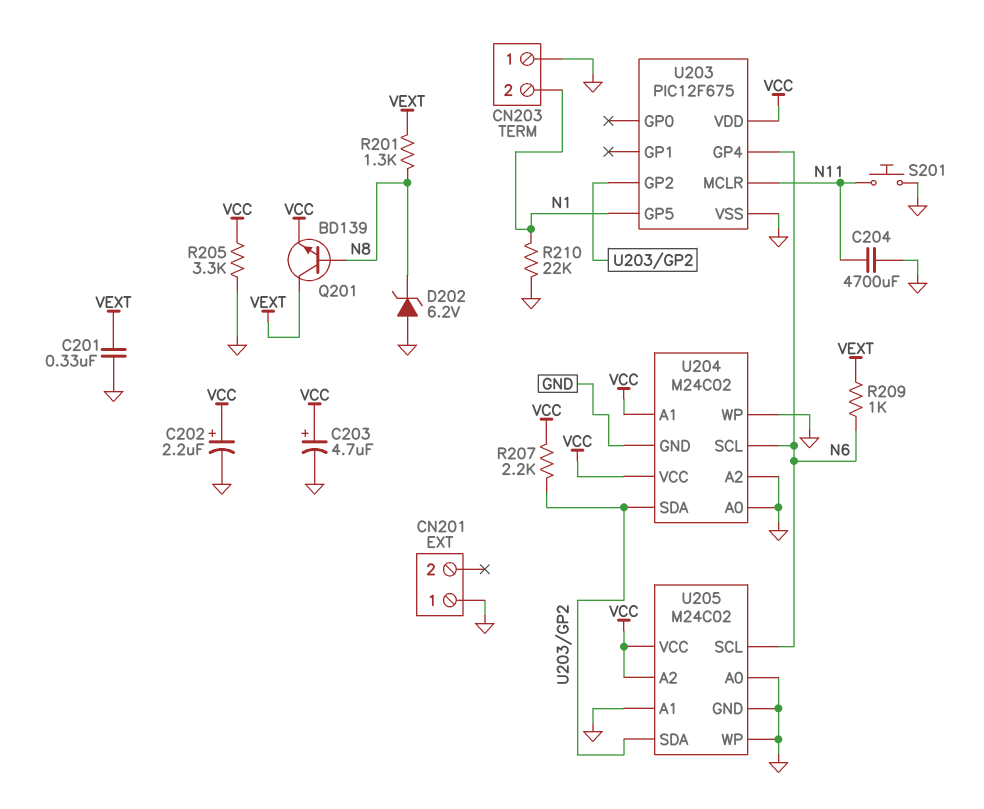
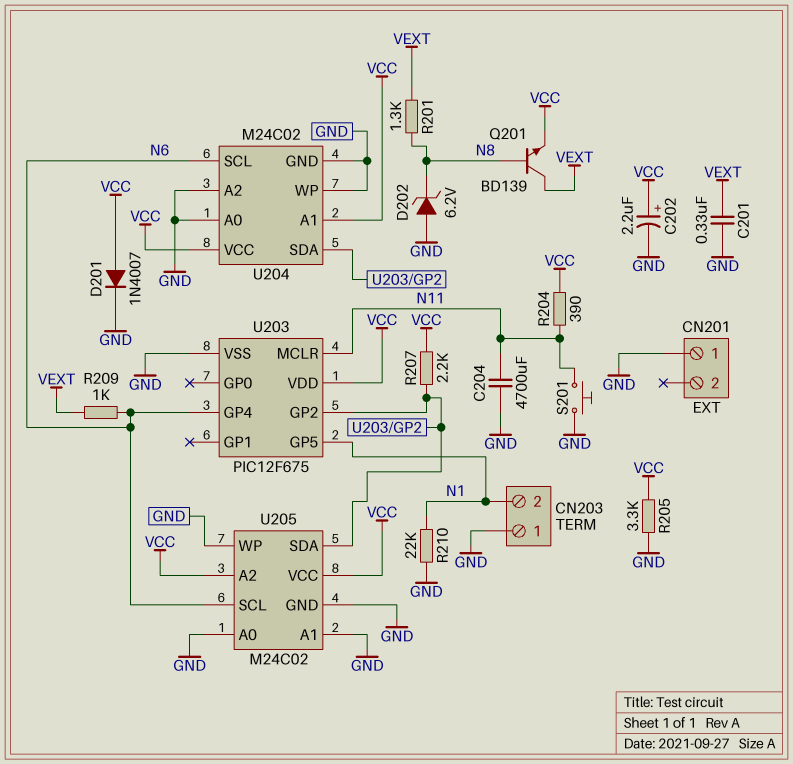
C203: 4.7uF (plus VCC, minus GND) -> none
D201: none -> diode 1N4007 (A VCC, K GND)
R204: none -> 390 (N11, VCC)

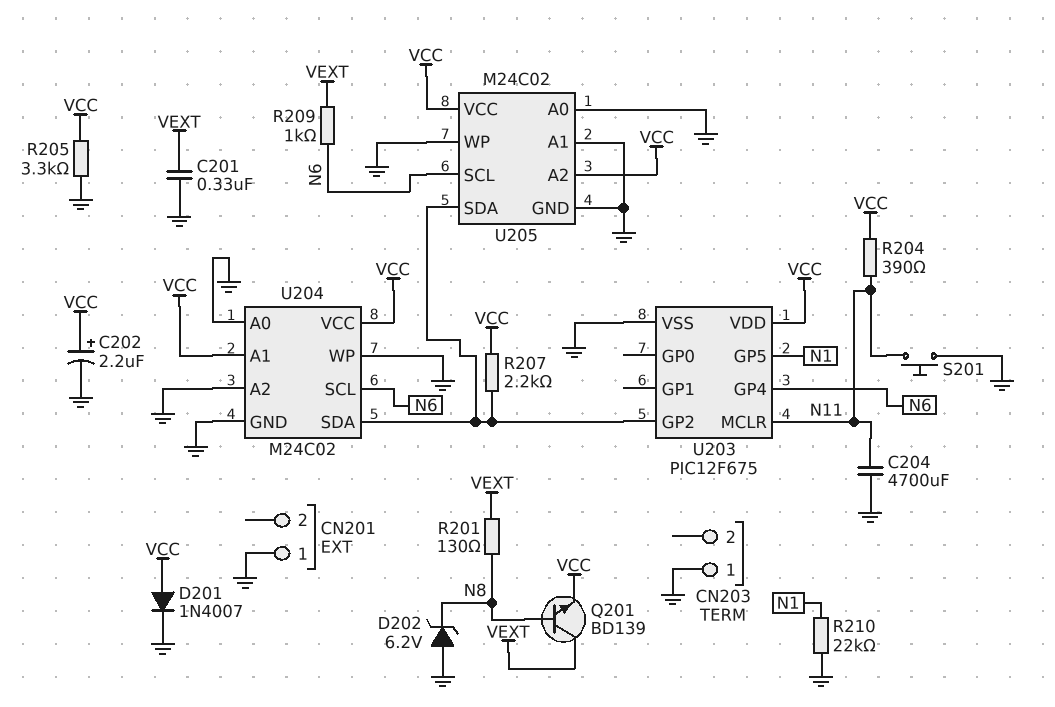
CN203 pin 2: N1 -> none
R201: 1.3k (N8, VEXT) -> 130 (N8, VEXT)

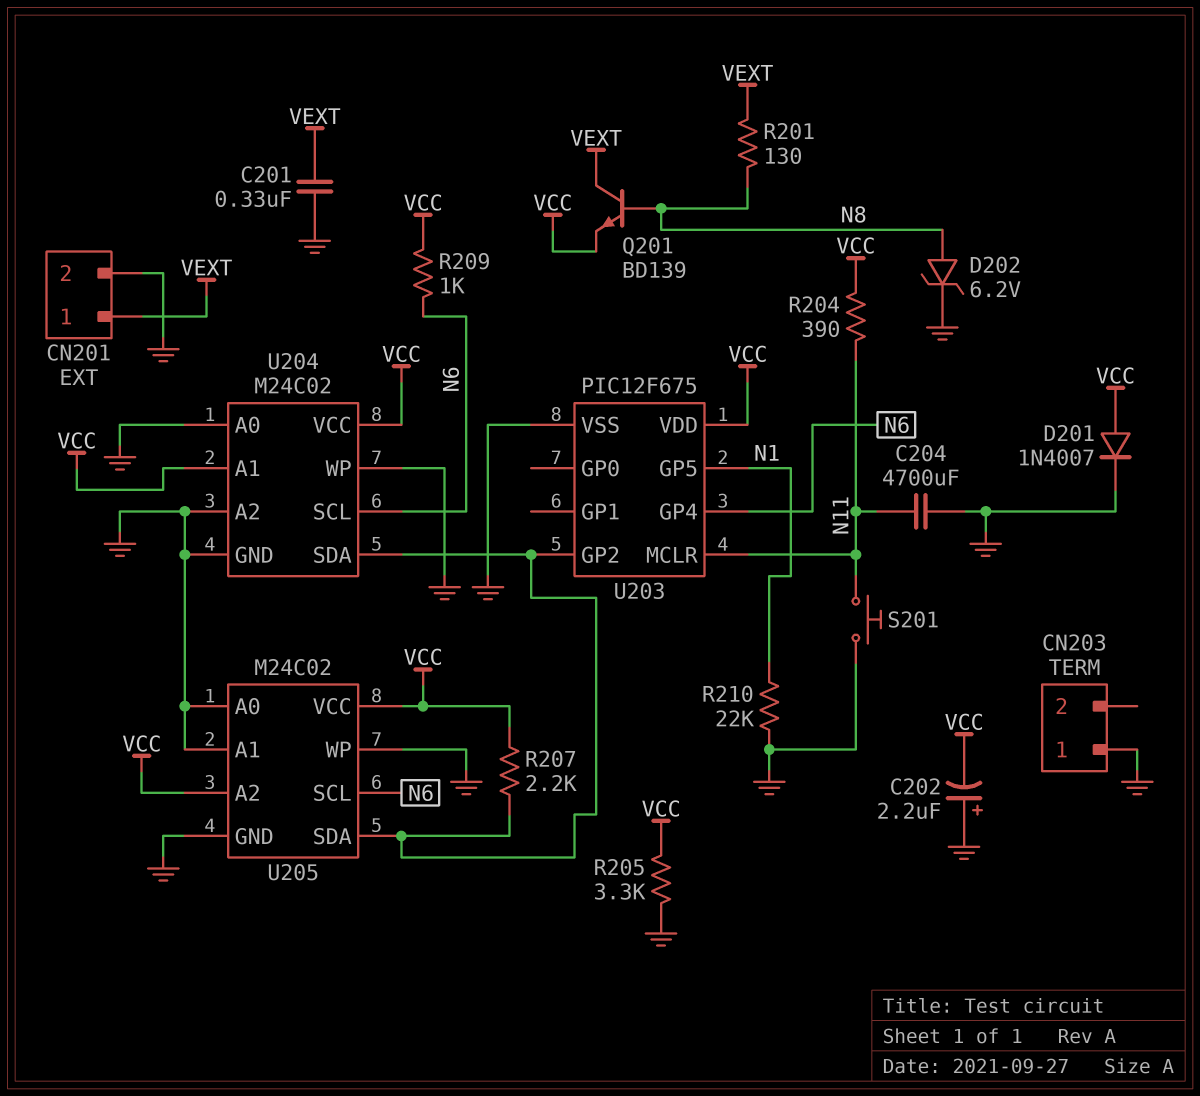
C202: 2.2uF (plus VCC, minus GND) -> 2.2uF (plus GND, minus VCC)
CN201 pin 1: GND -> VEXT
CN201 pin 2: none -> GND
D202: zener 6.2V (A GND, K N8) -> zener 6.2V (A N8, K GND)
R209: 1k (N6, VEXT) -> 1k (N6, VCC)

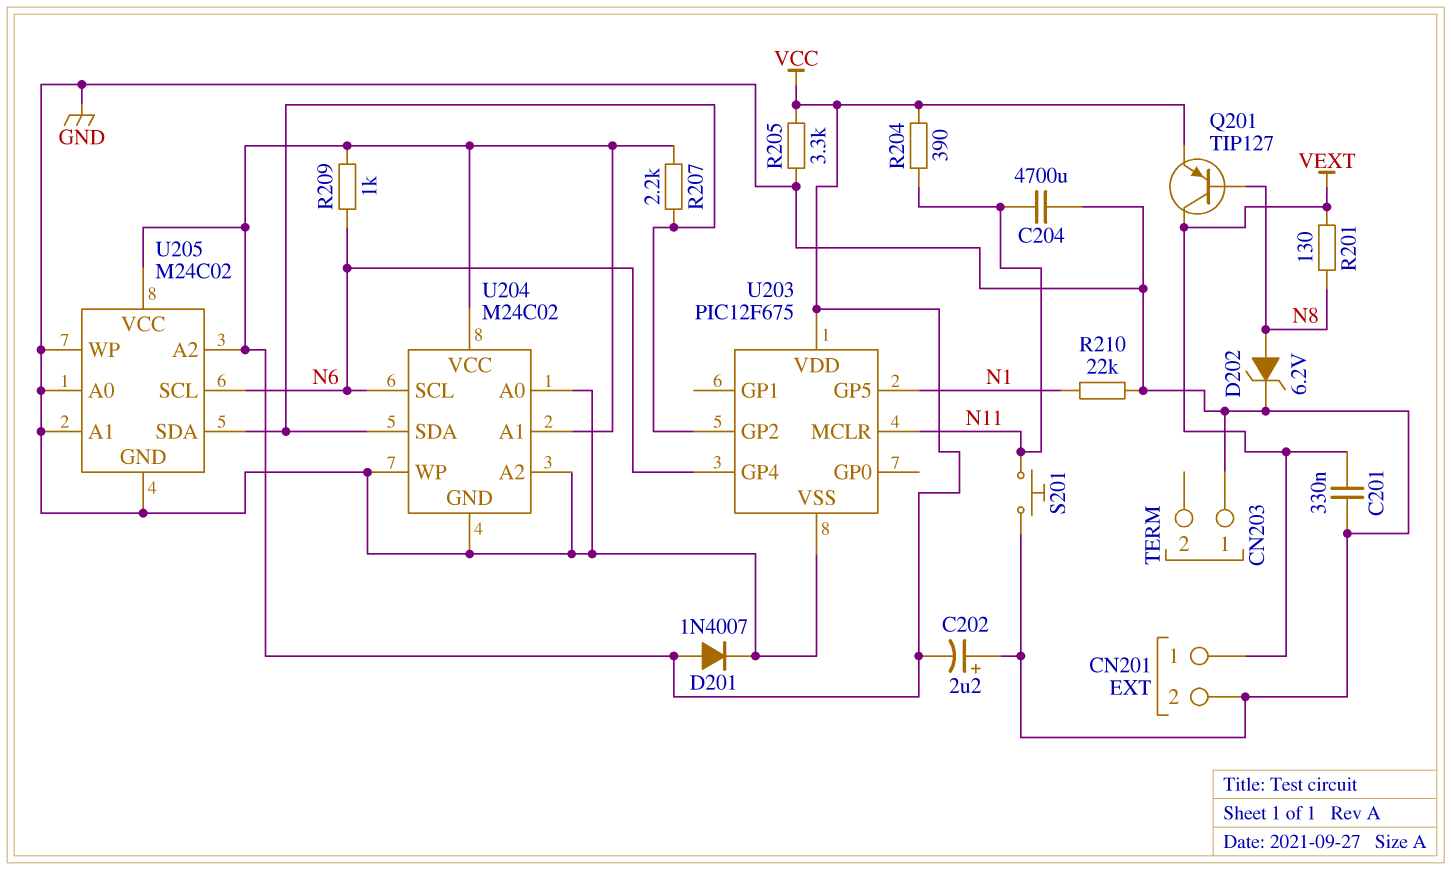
Q201: NPN BD139 (B N8, C VEXT, E VCC) -> PNP TIP127 (B N8, C VEXT, E VCC)

